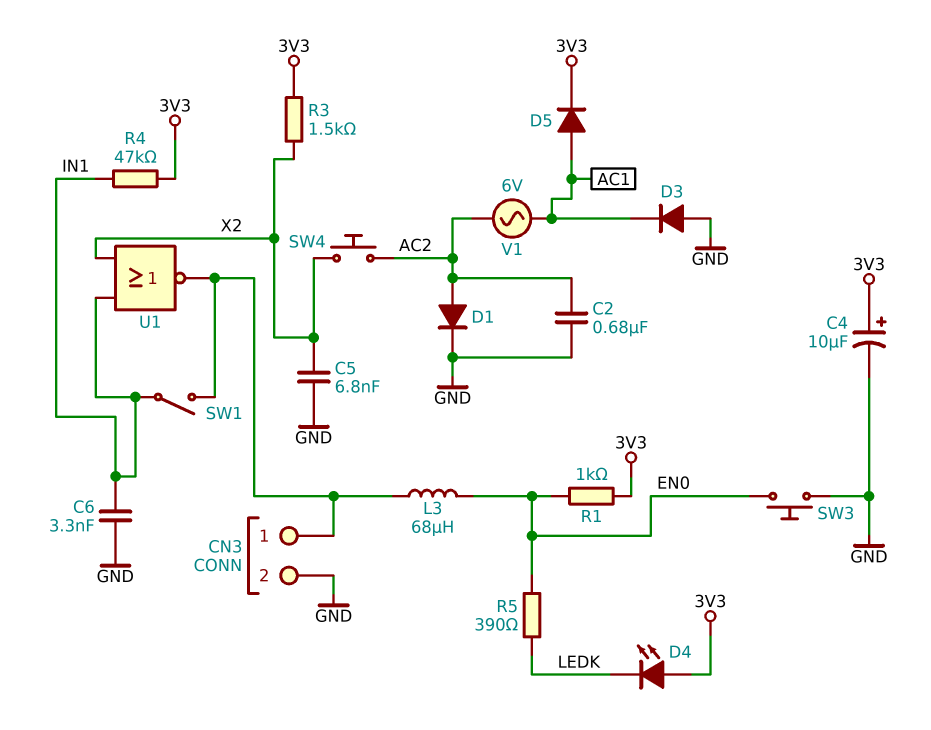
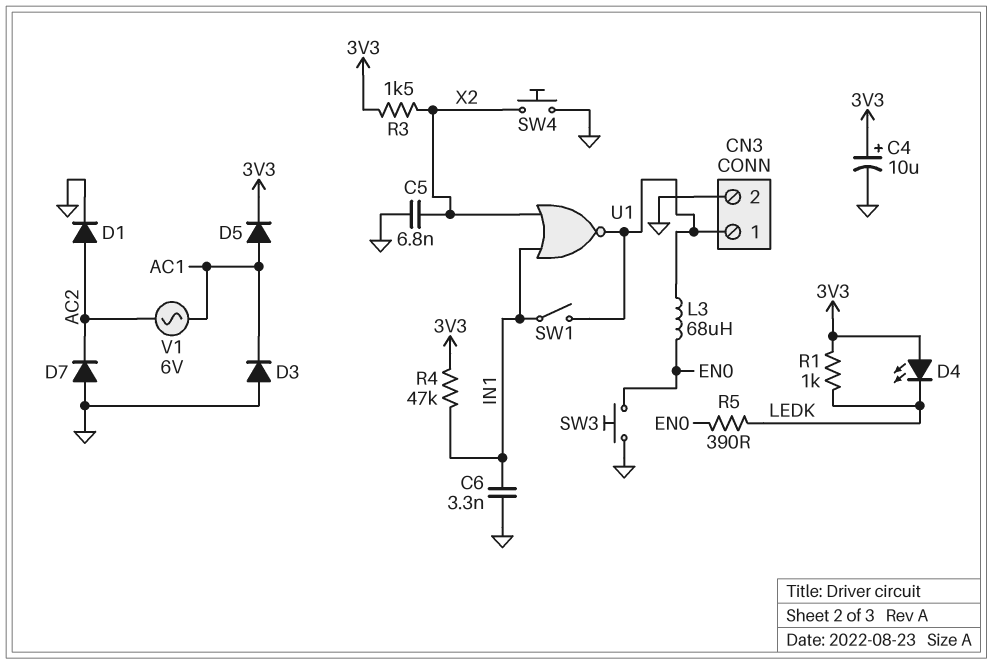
C2: 680nF (AC2, GND) -> none
D7: none -> diode (A GND, K AC2)
R1: 1k (3V3, EN0) -> 1k (3V3, LEDK)
SW4: button (AC2, X2) -> button (GND, X2)

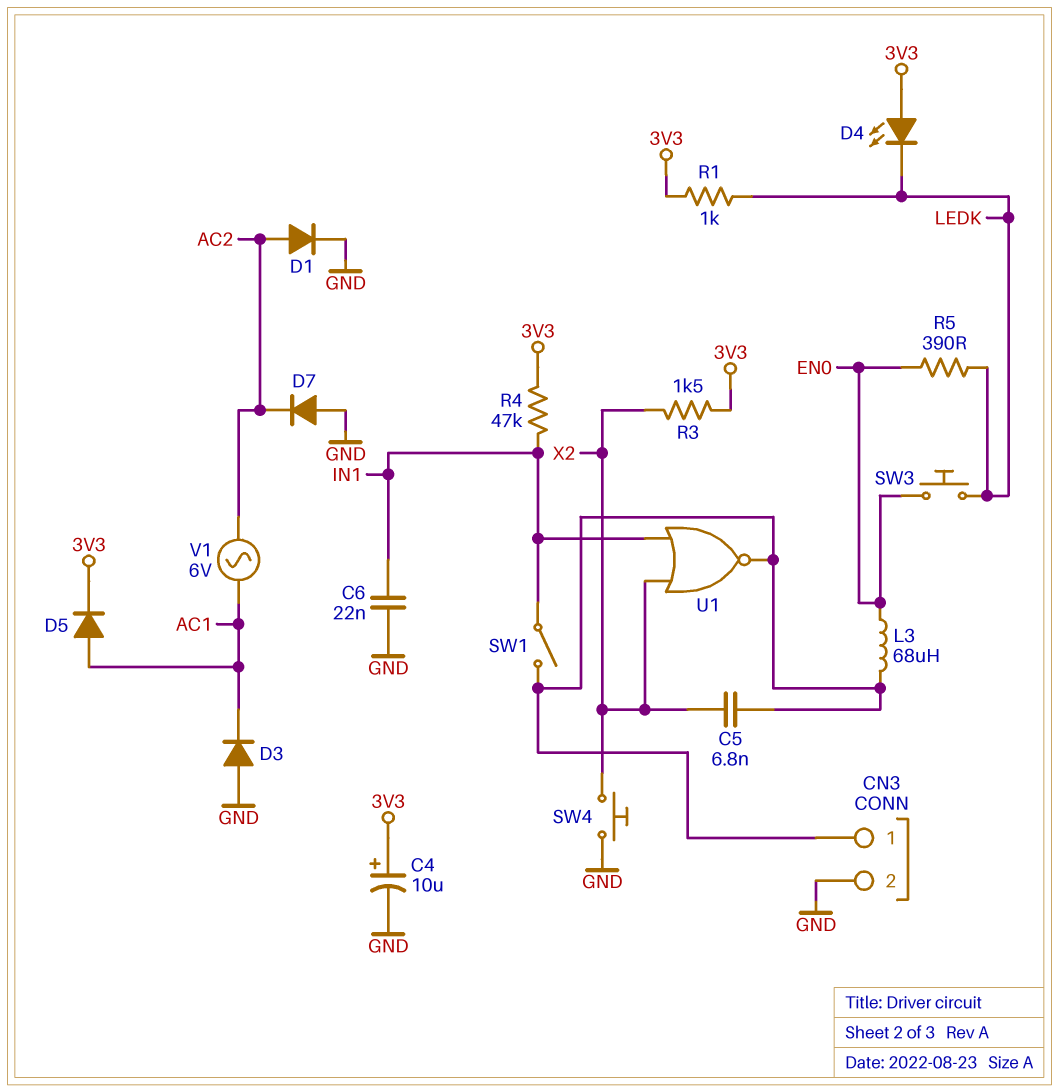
C5: 6.8nF (GND, X2) -> 6.8nF (CN3/1, X2)
C6: 3.3nF (GND, IN1) -> 22nF (GND, IN1)
SW3: button (EN0, GND) -> button (EN0, LEDK)

